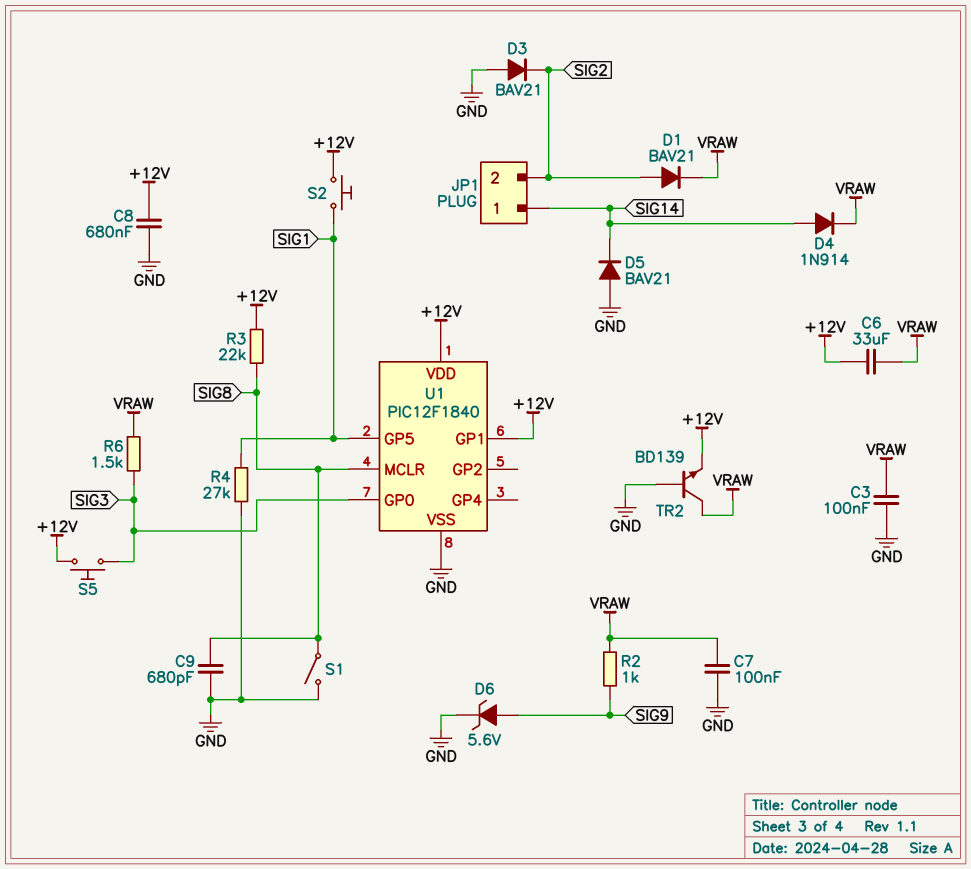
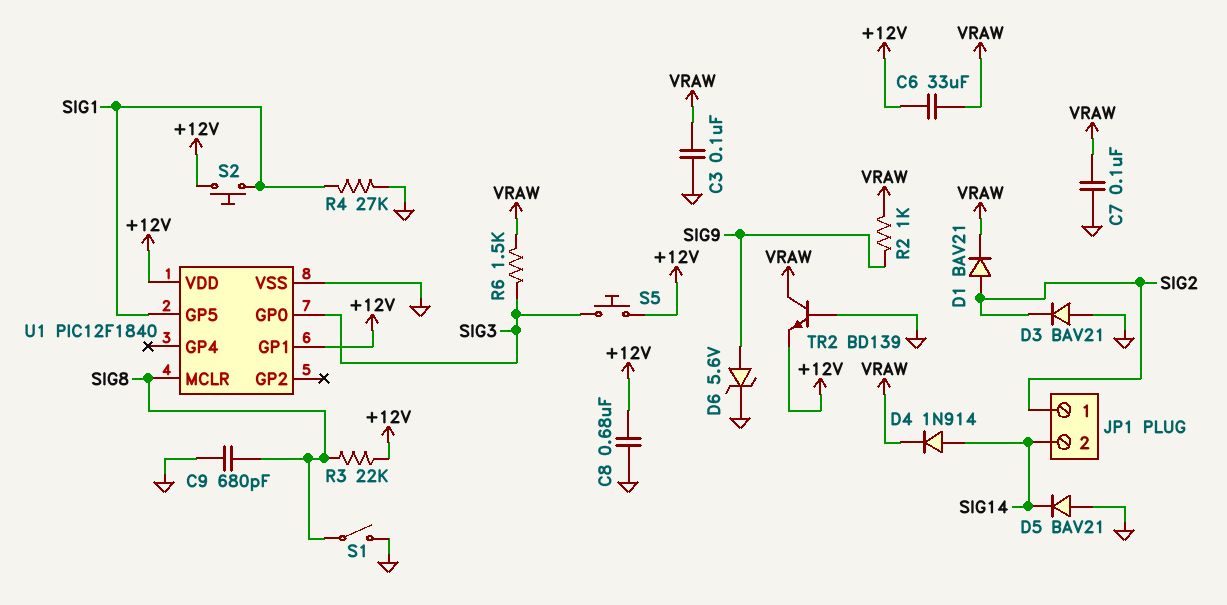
JP1 pin 1: SIG14 -> SIG2
JP1 pin 2: SIG2 -> SIG14

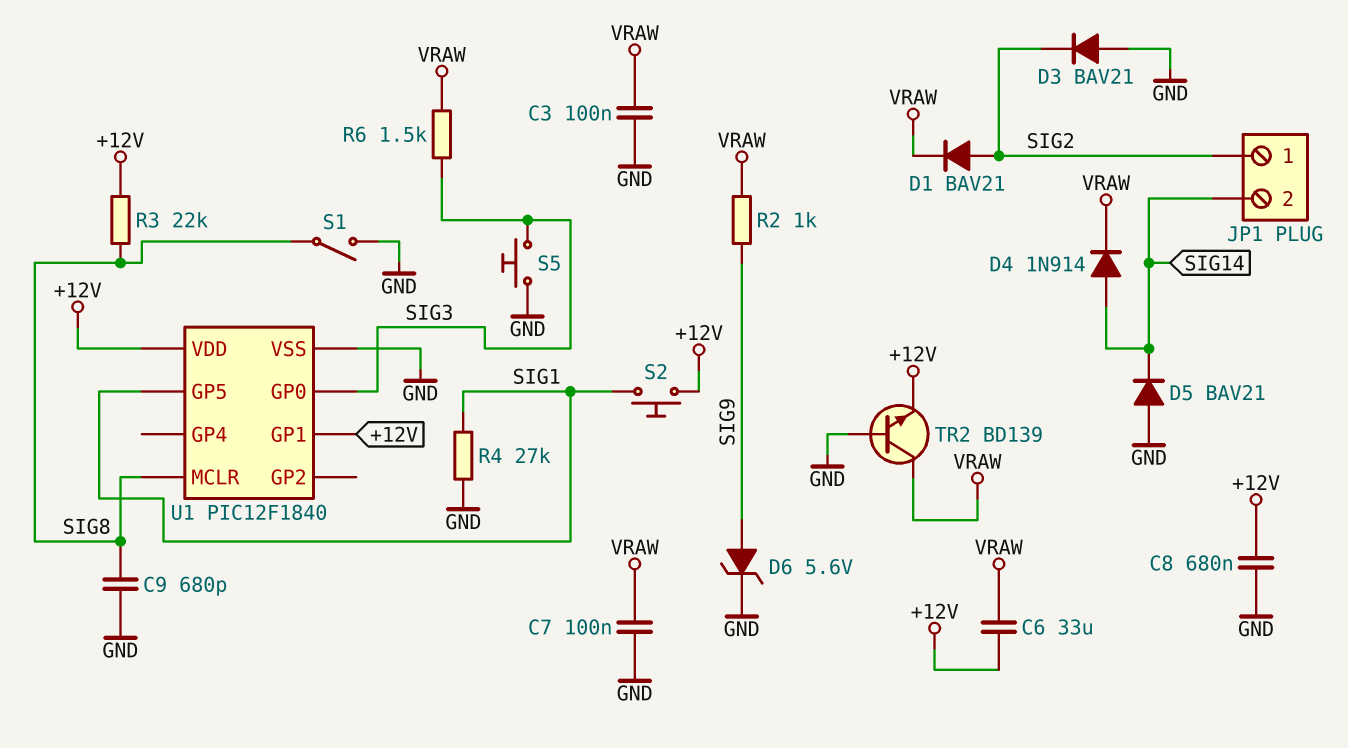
S5: button (+12V, SIG3) -> button (GND, SIG3)

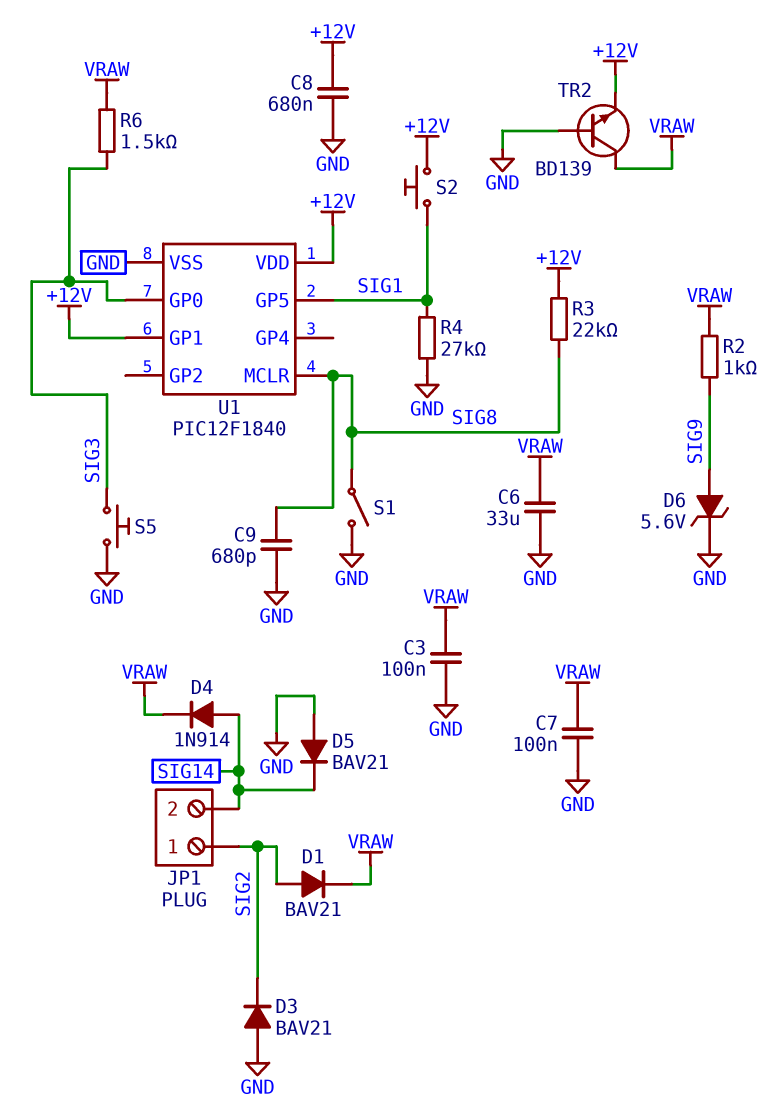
C6: 33uF (+12V, VRAW) -> 33uF (GND, VRAW)

